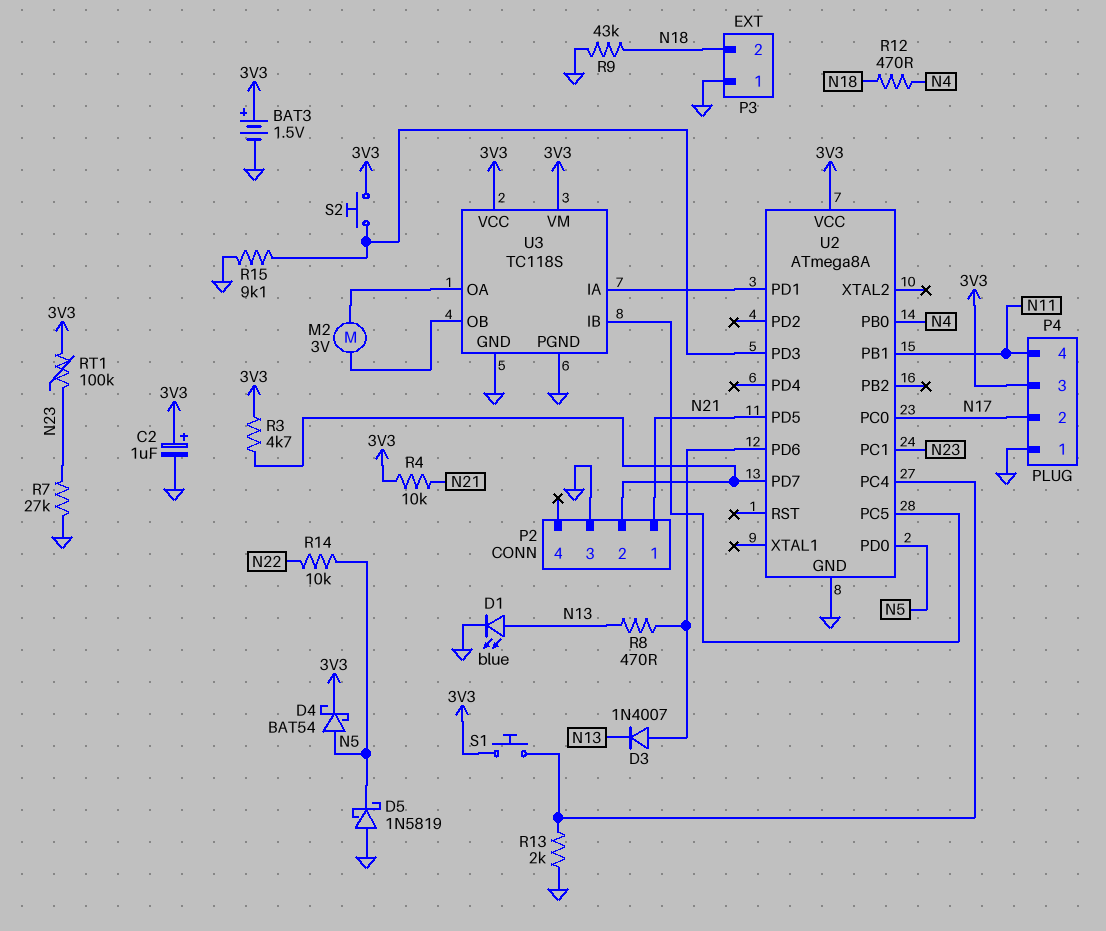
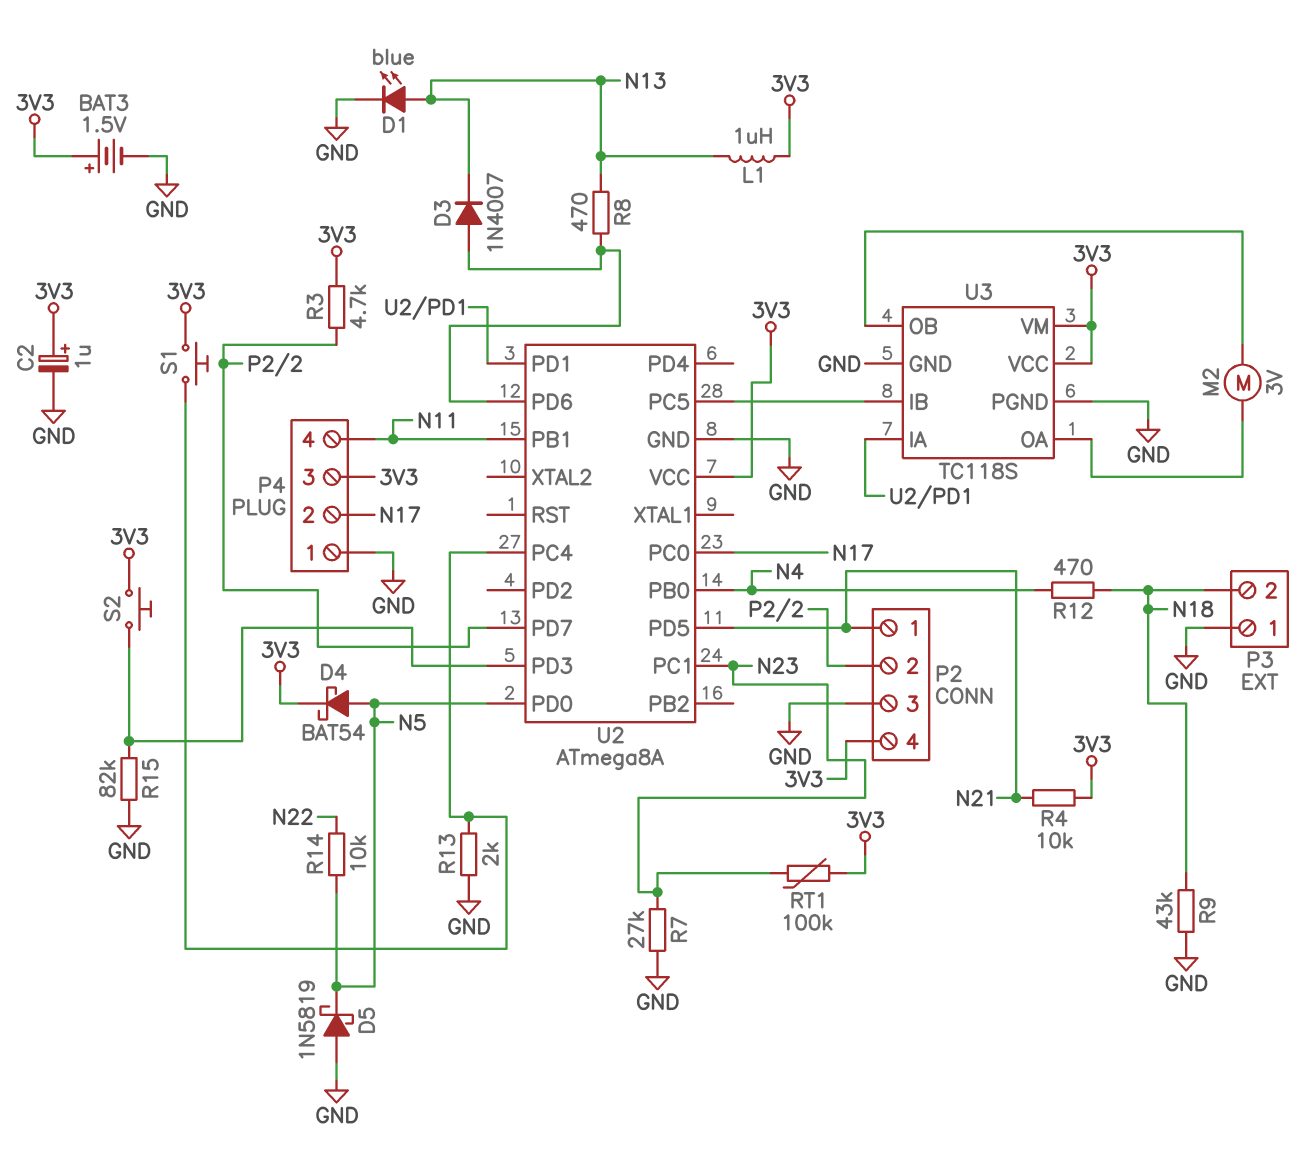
L1: none -> 1uH (3V3, N13)
P2 pin 4: none -> 3V3
R15: 9.1k (GND, U2/PD3) -> 82k (GND, U2/PD3)

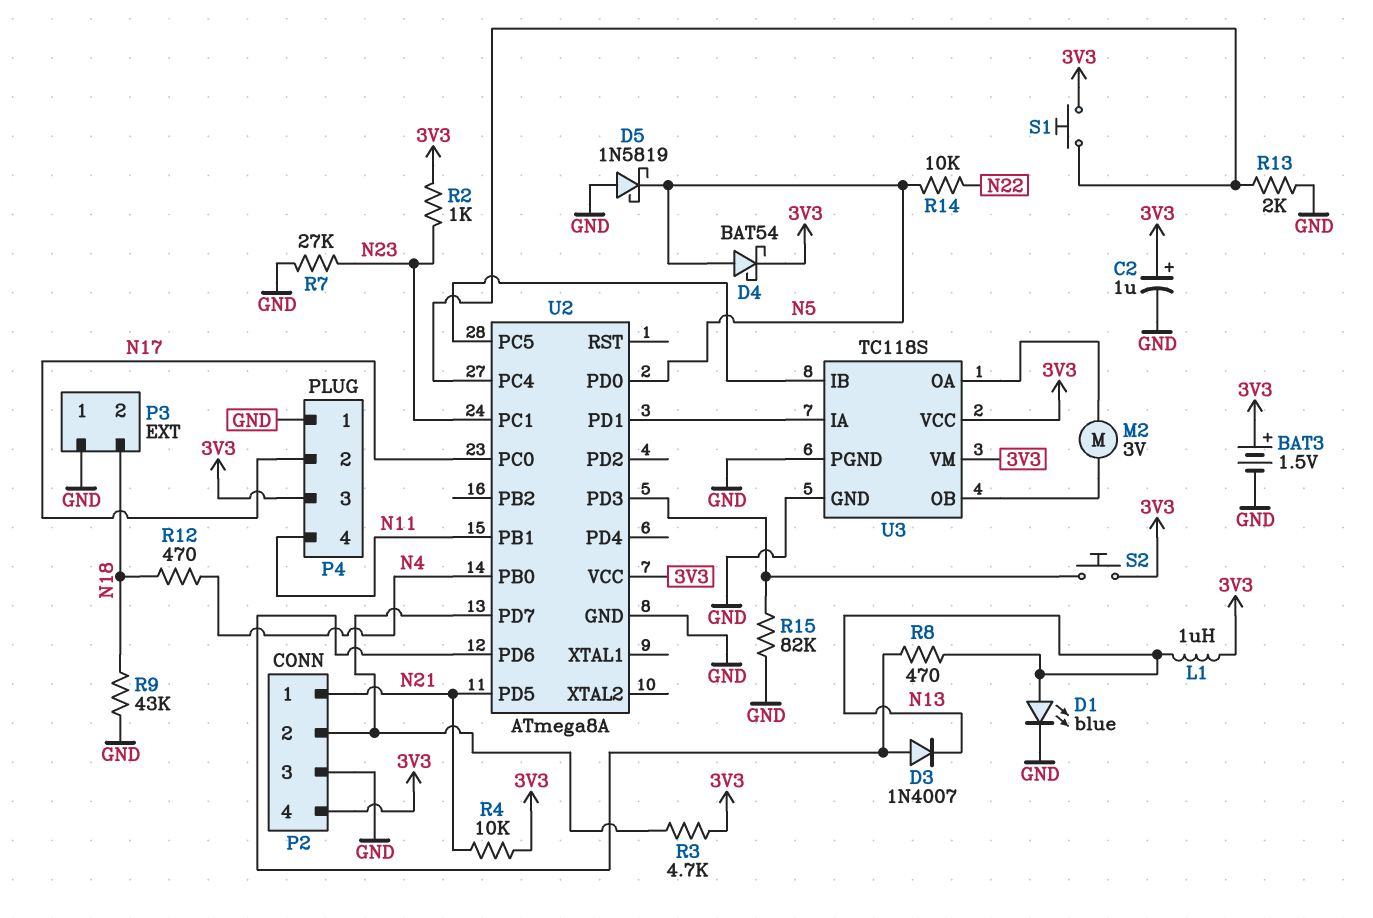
R2: none -> 1k (3V3, N23)
RT1: 100k (3V3, N23) -> none

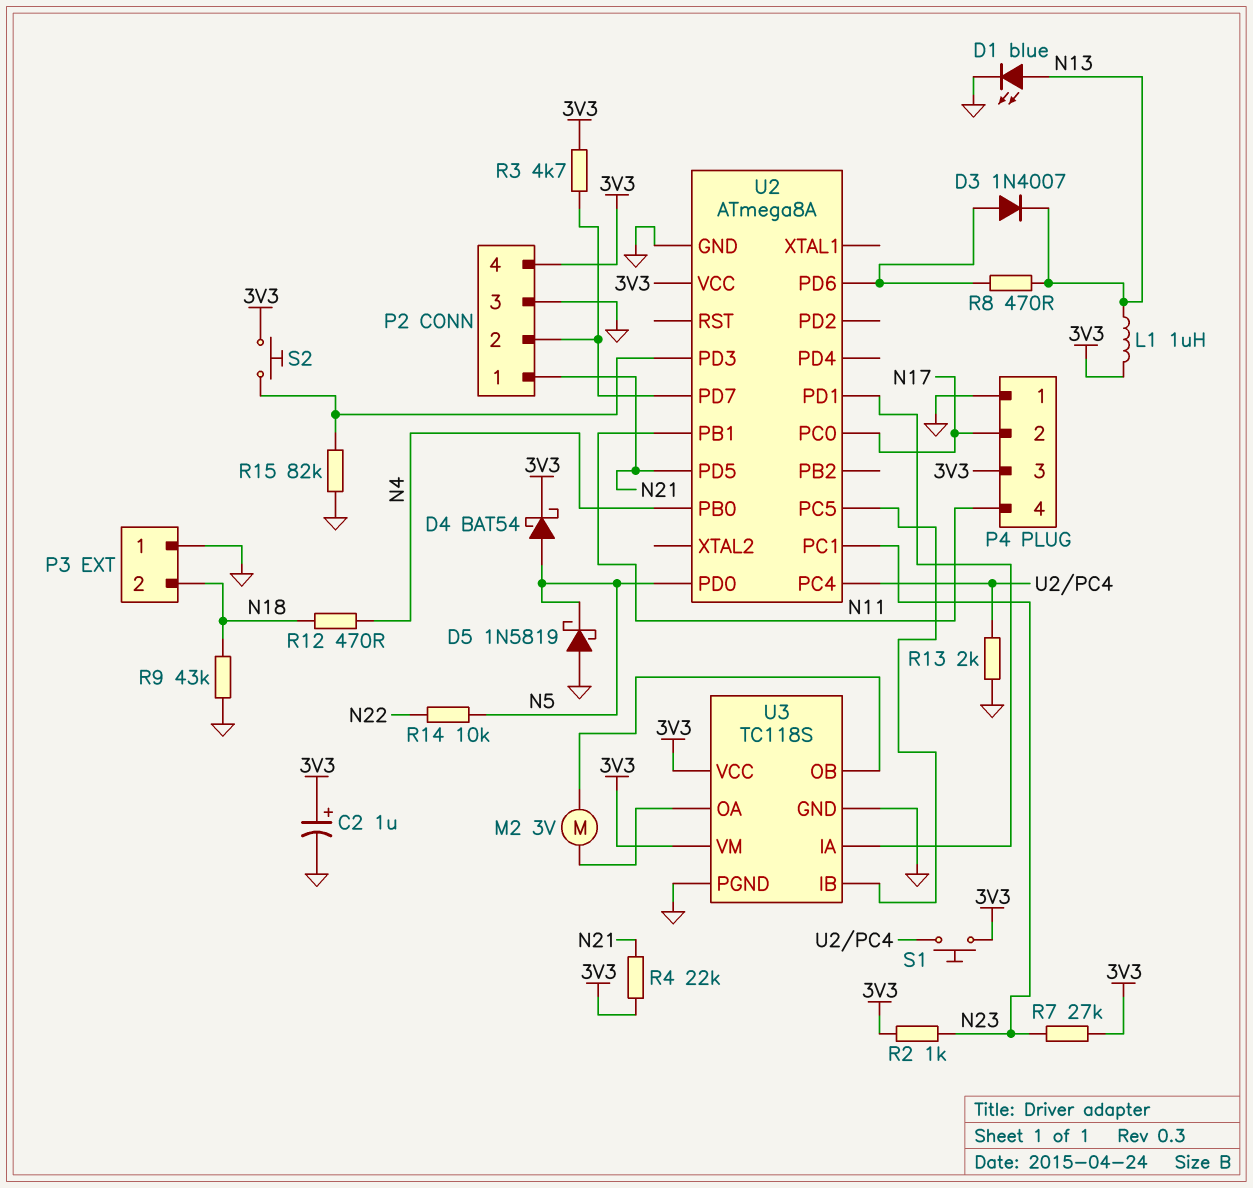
BAT3: 1.5V (plus 3V3, minus GND) -> none
R4: 10k (3V3, N21) -> 22k (3V3, N21)
R7: 27k (GND, N23) -> 27k (3V3, N23)

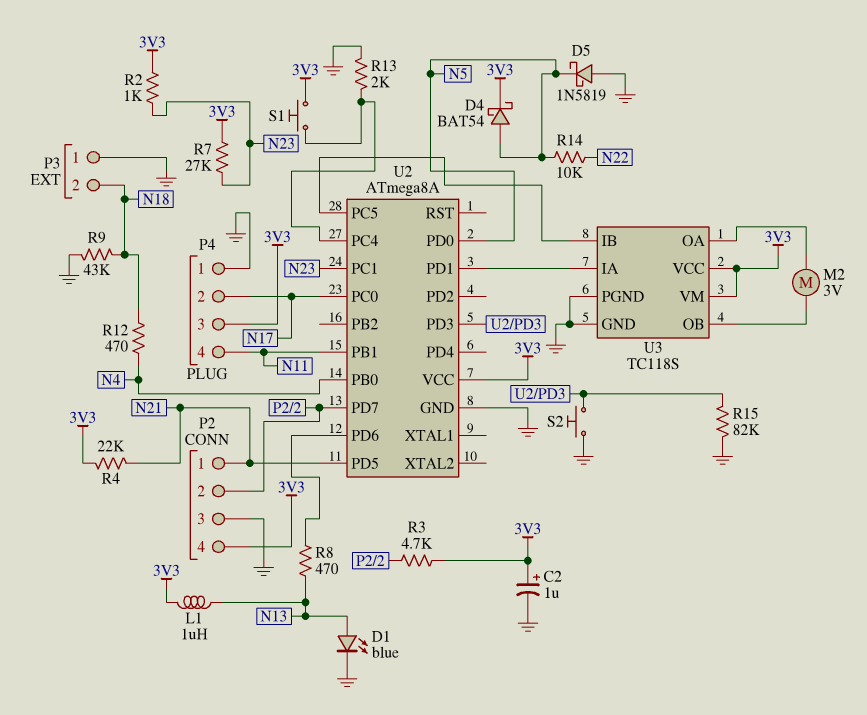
D3: diode 1N4007 (A U2/PD6, K N13) -> none
S2: button (3V3, U2/PD3) -> button (GND, U2/PD3)

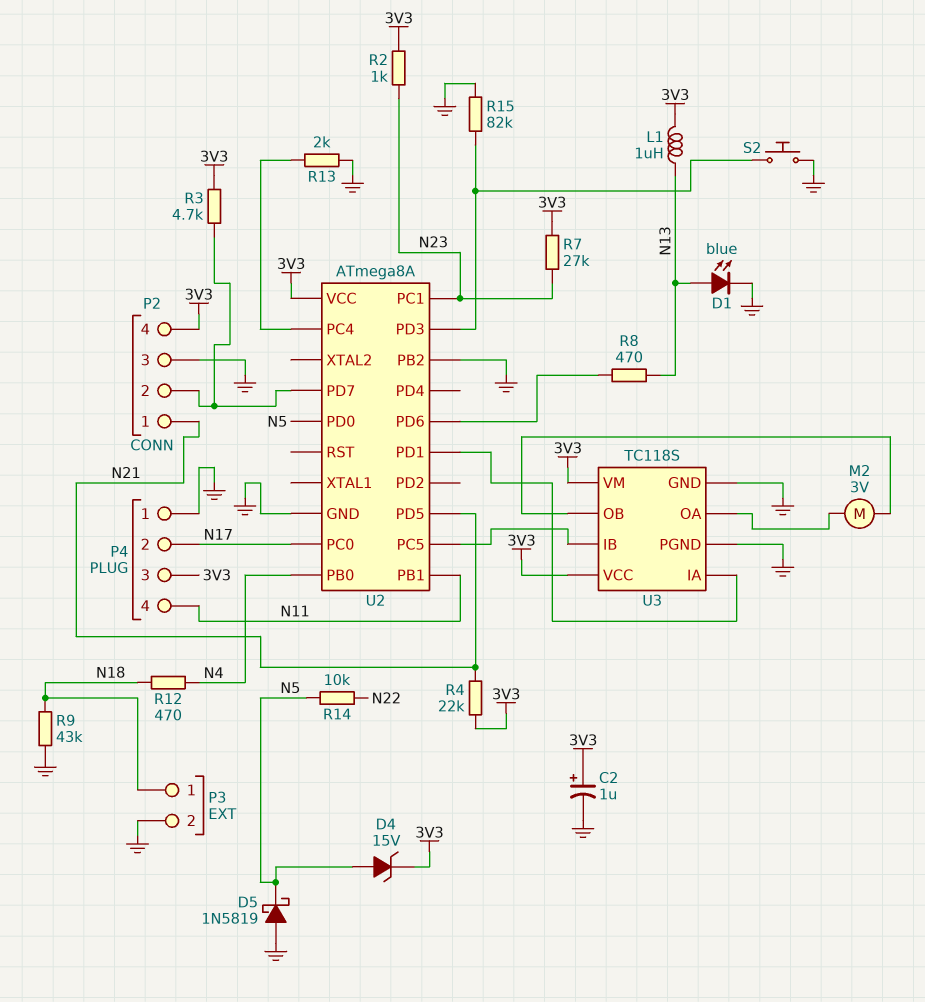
D4: schottky BAT54 (A N5, K 3V3) -> zener 15V (A N5, K 3V3)
P3 pin 1: GND -> N18
P3 pin 2: N18 -> GND
S1: button (3V3, U2/PC4) -> none
U2 pin PB2: none -> GND

